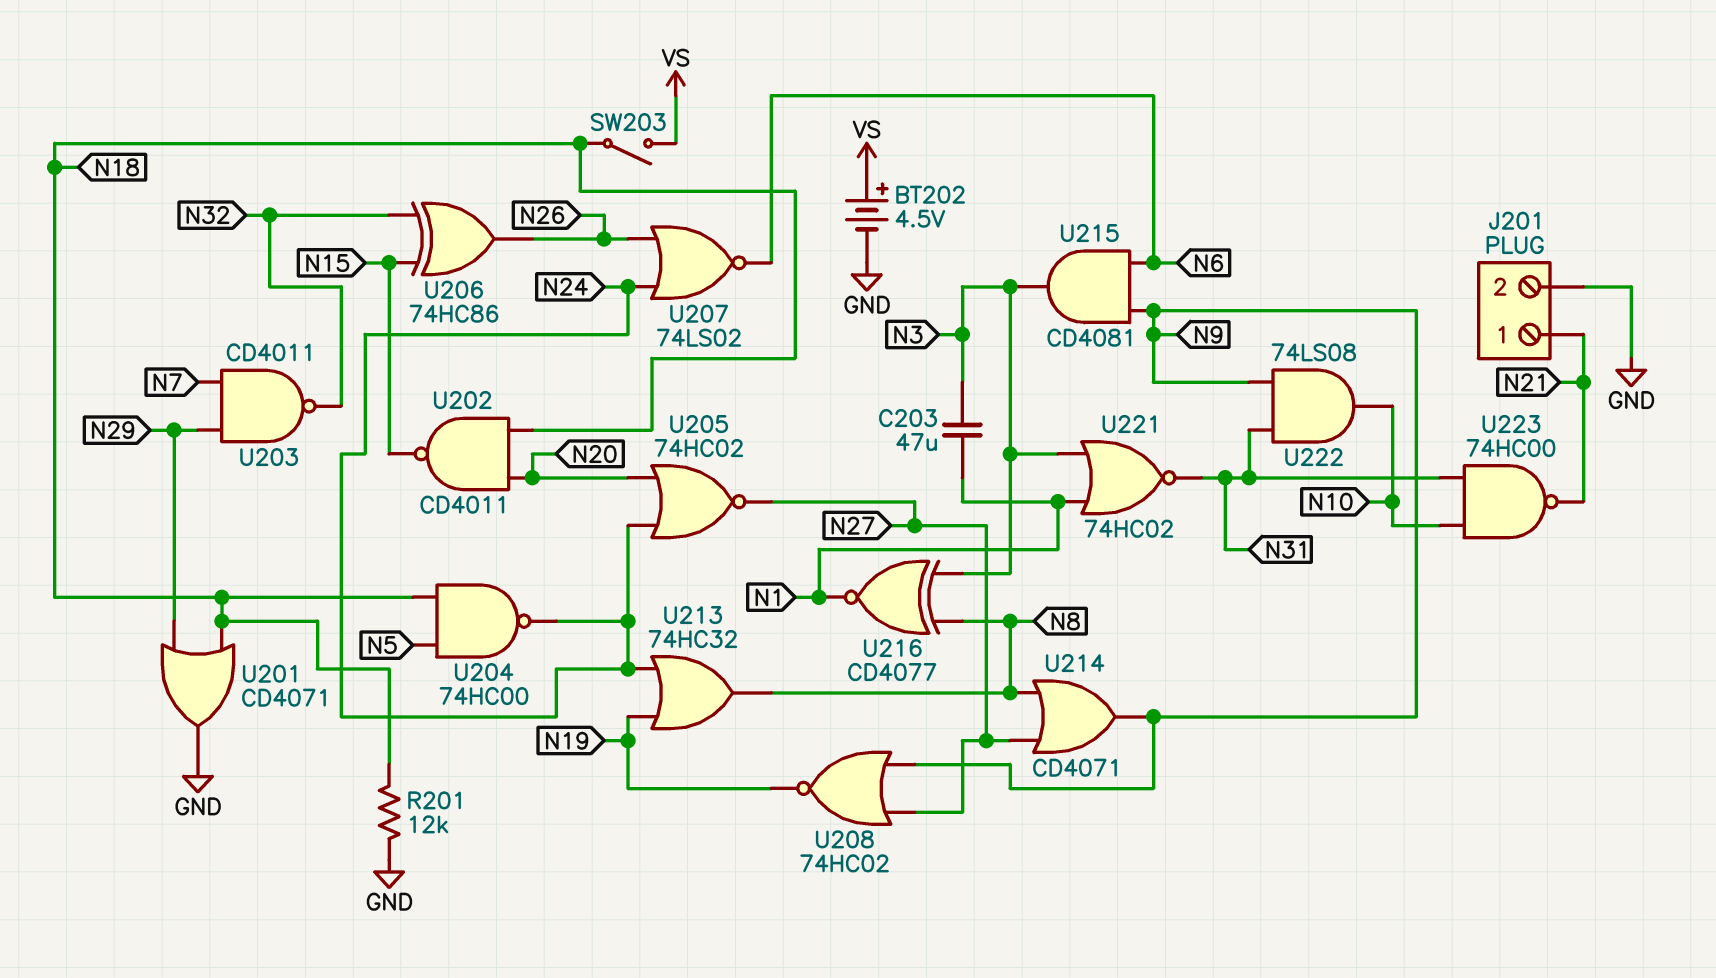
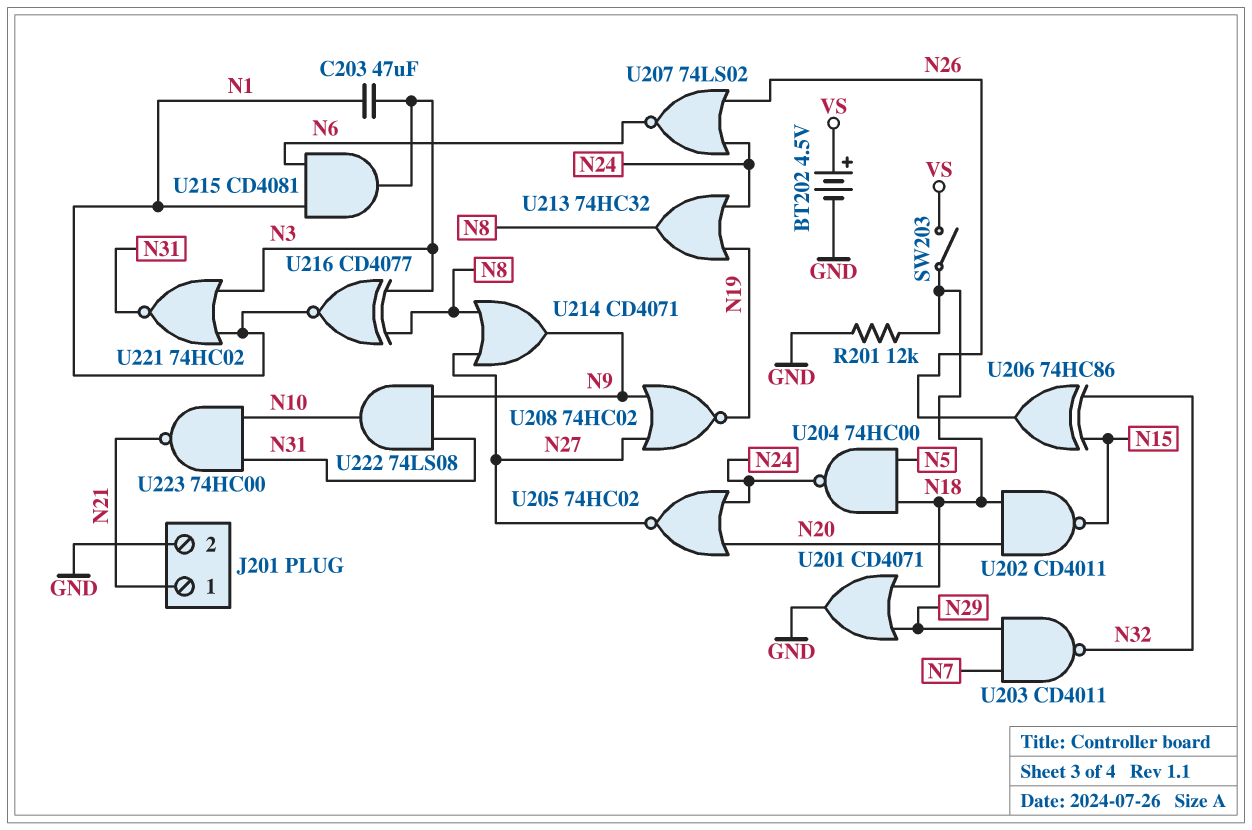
U215: AND CD4081 (in N6, in N9, out N3) -> AND CD4081 (in N1, in N6, out N3)

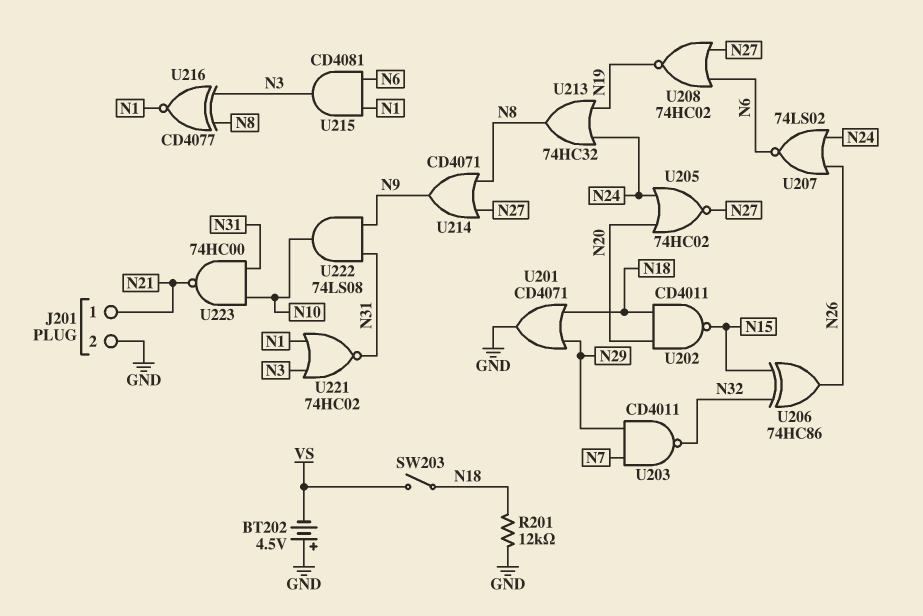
BT202: 4.5V (plus VS, minus GND) -> 4.5V (plus GND, minus VS)
C203: 47uF (N1, N3) -> none
U204: NAND 74HC00 (in N5, in N18, out N24) -> none
U208: NOR 74HC02 (in N9, in N27, out N19) -> NOR 74HC02 (in N6, in N27, out N19)

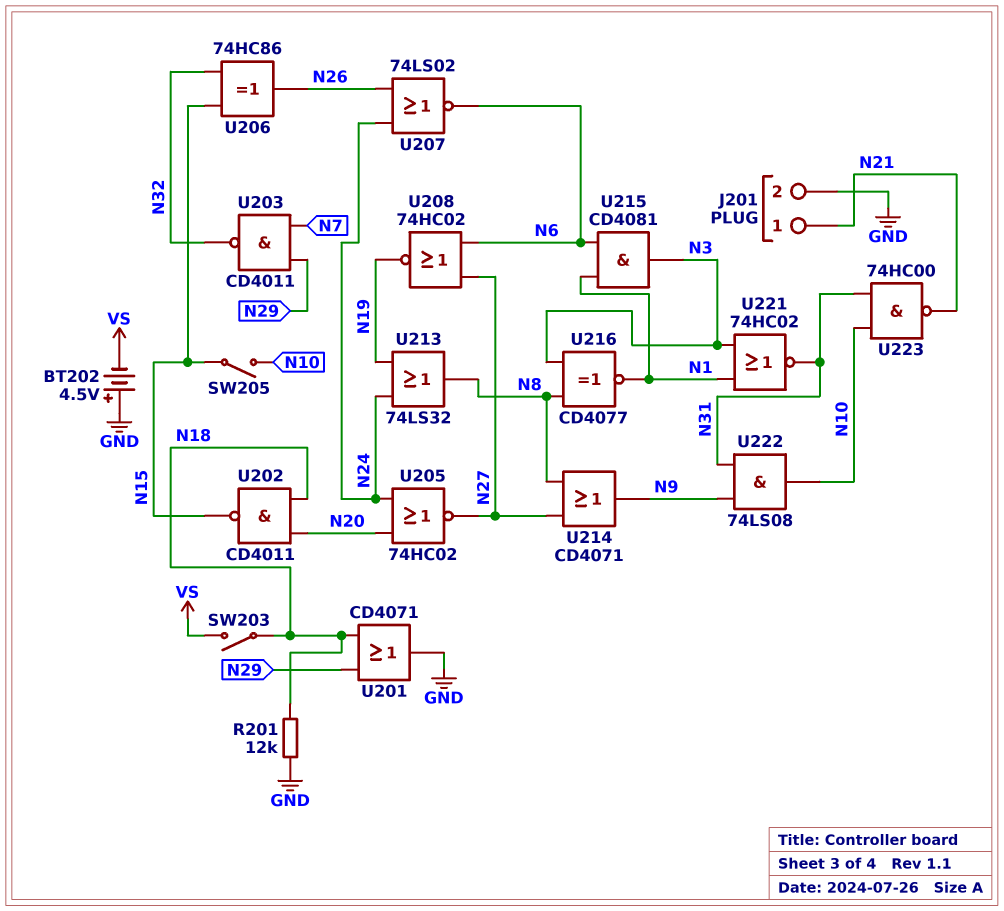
SW205: none -> switch (N10, N15)
U213: OR 74HC32 (in N19, in N24, out N8) -> OR 74LS32 (in N19, in N24, out N8)

